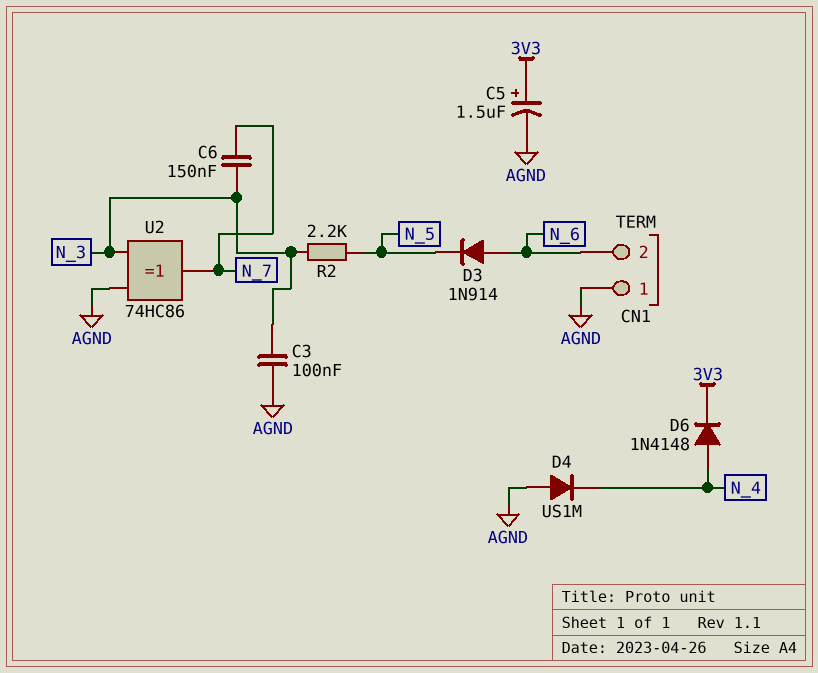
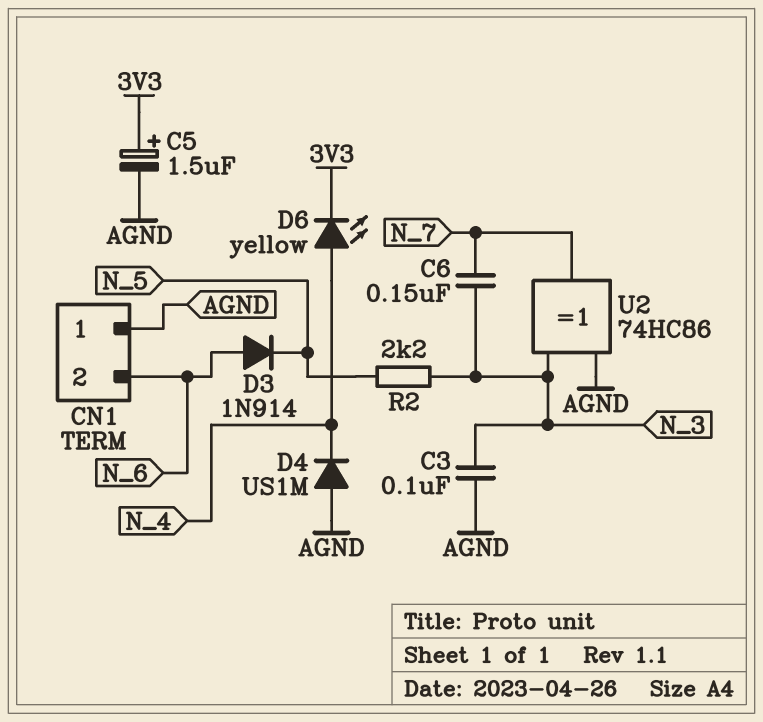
D6: diode 1N4148 (A N_4, K 3V3) -> LED yellow (A N_4, K 3V3)

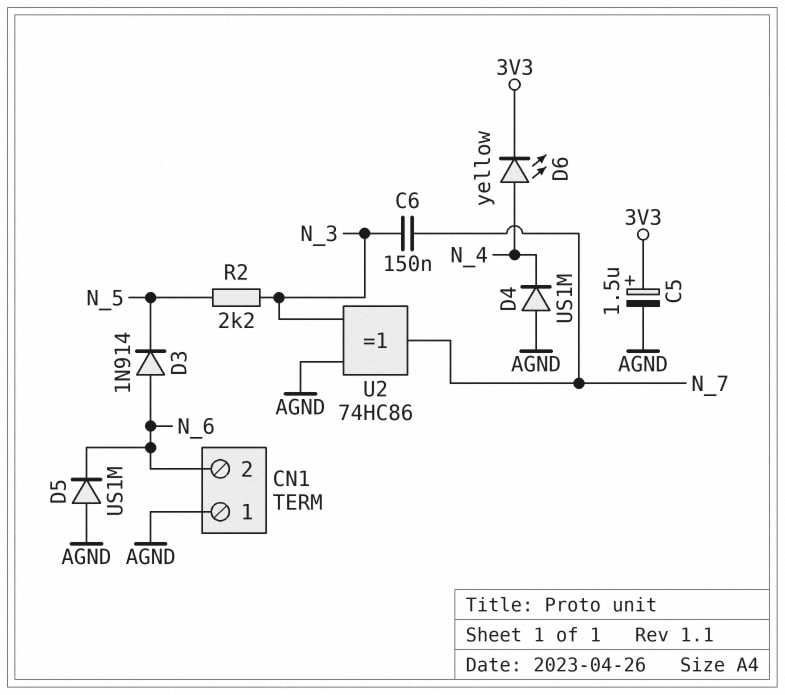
C3: 100nF (AGND, N_3) -> none
D5: none -> diode US1M (A AGND, K N_6)

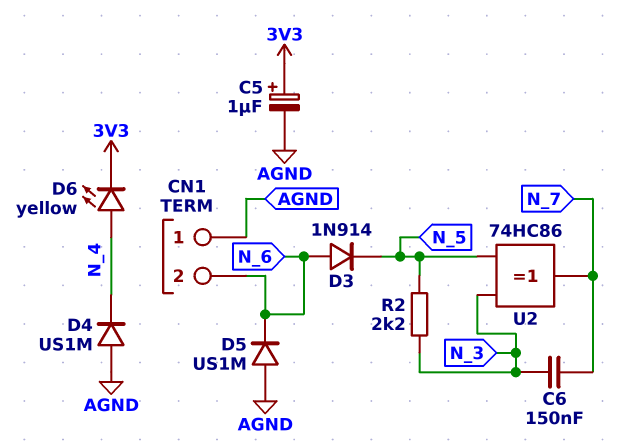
C5: 1.5uF (plus 3V3, minus AGND) -> 1uF (plus 3V3, minus AGND)
U2: XOR 74HC86 (in AGND, in N_3, out N_7) -> XOR 74HC86 (in N_3, in N_5, out N_7)

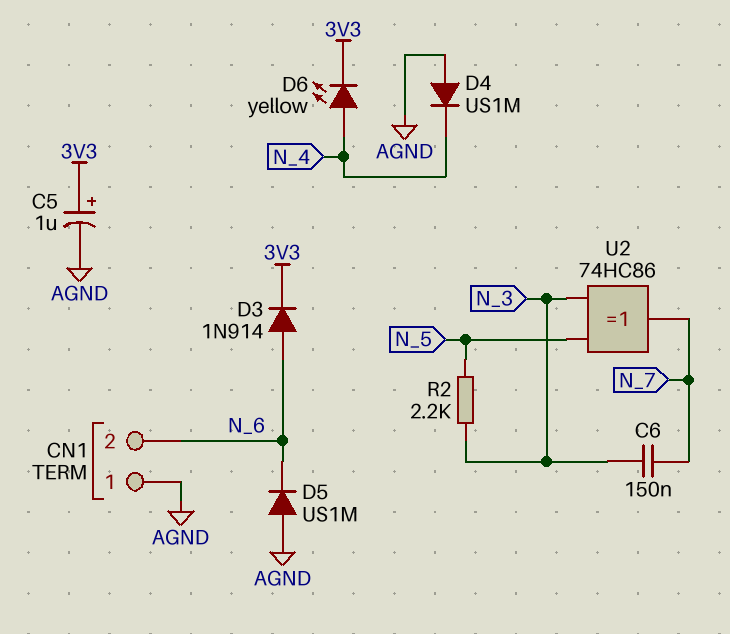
D3: diode 1N914 (A N_6, K N_5) -> diode 1N914 (A N_6, K 3V3)

